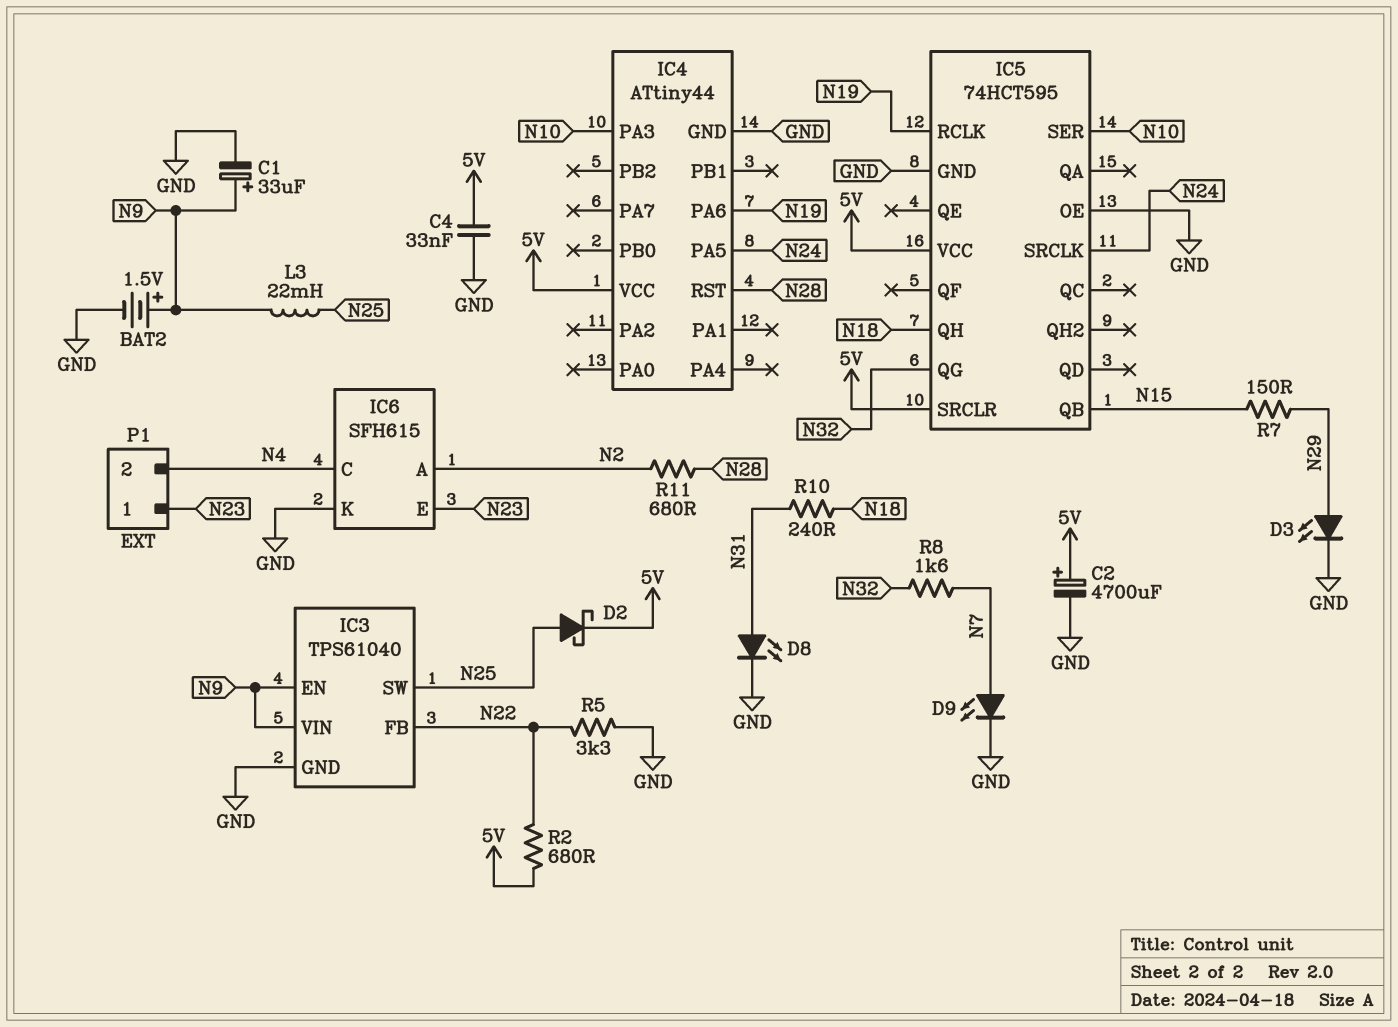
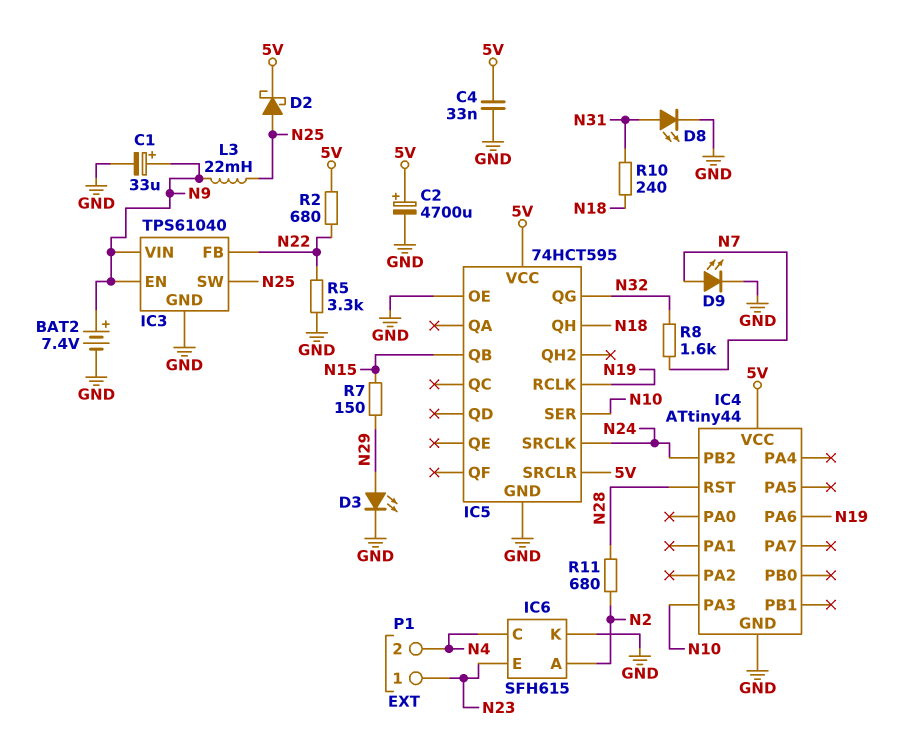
BAT2: 1.5V (plus N9, minus GND) -> 7.4V (plus N9, minus GND)
IC4 pin PA5: N24 -> none
IC4 pin PB2: none -> N24

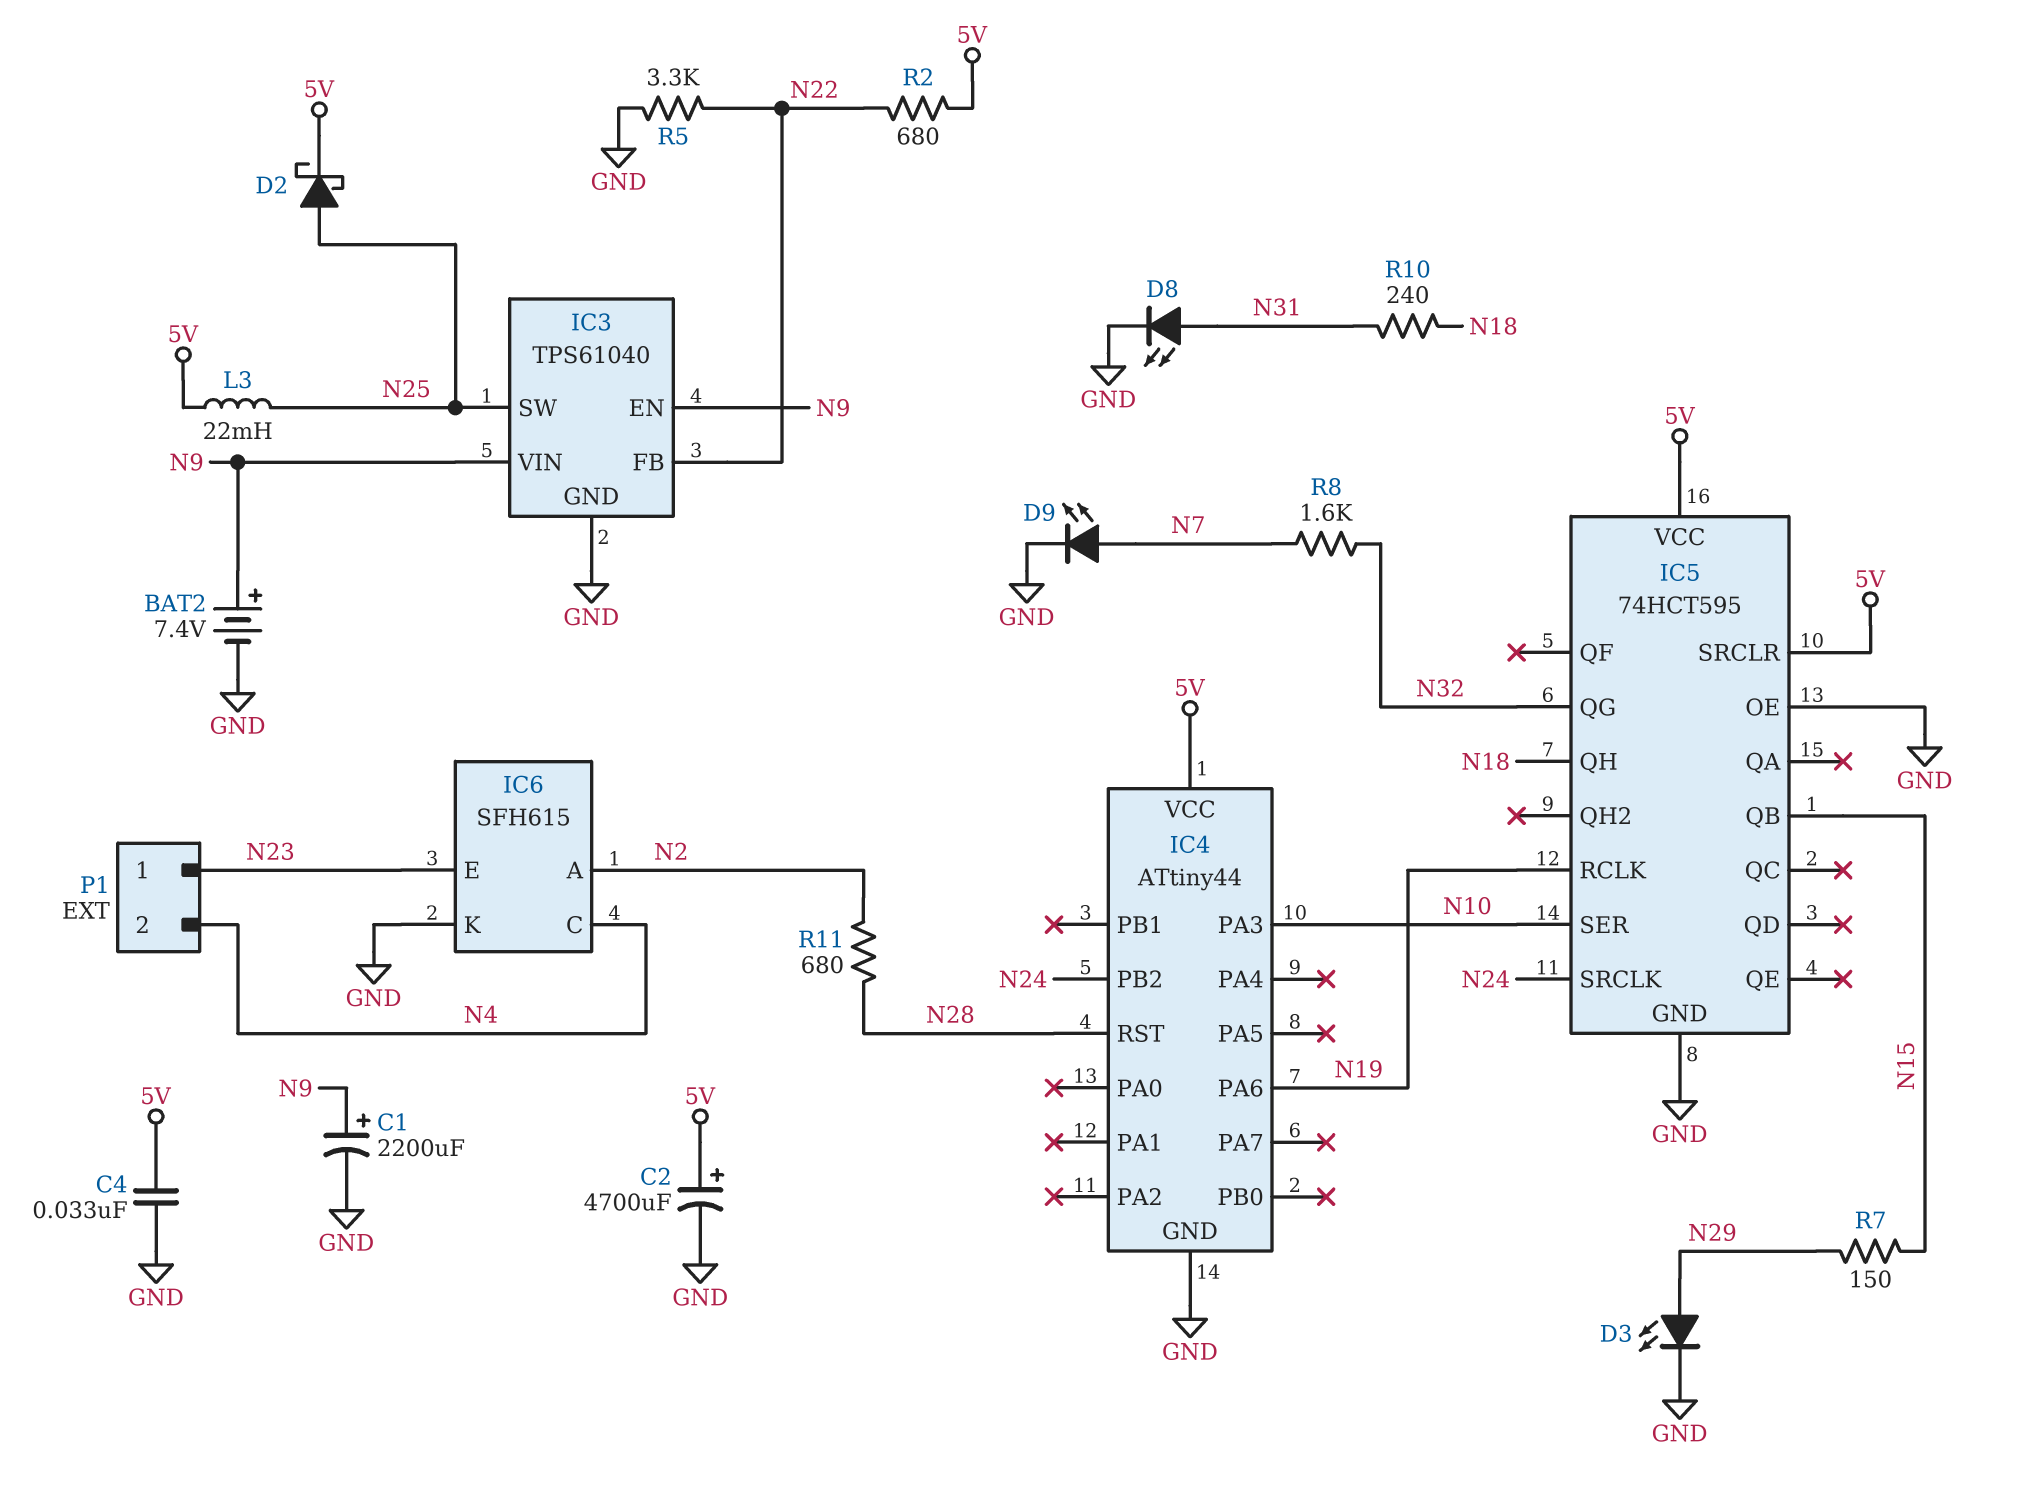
C1: 33uF (plus N9, minus GND) -> 2200uF (plus N9, minus GND)
L3: 22mH (N9, N25) -> 22mH (5V, N25)

